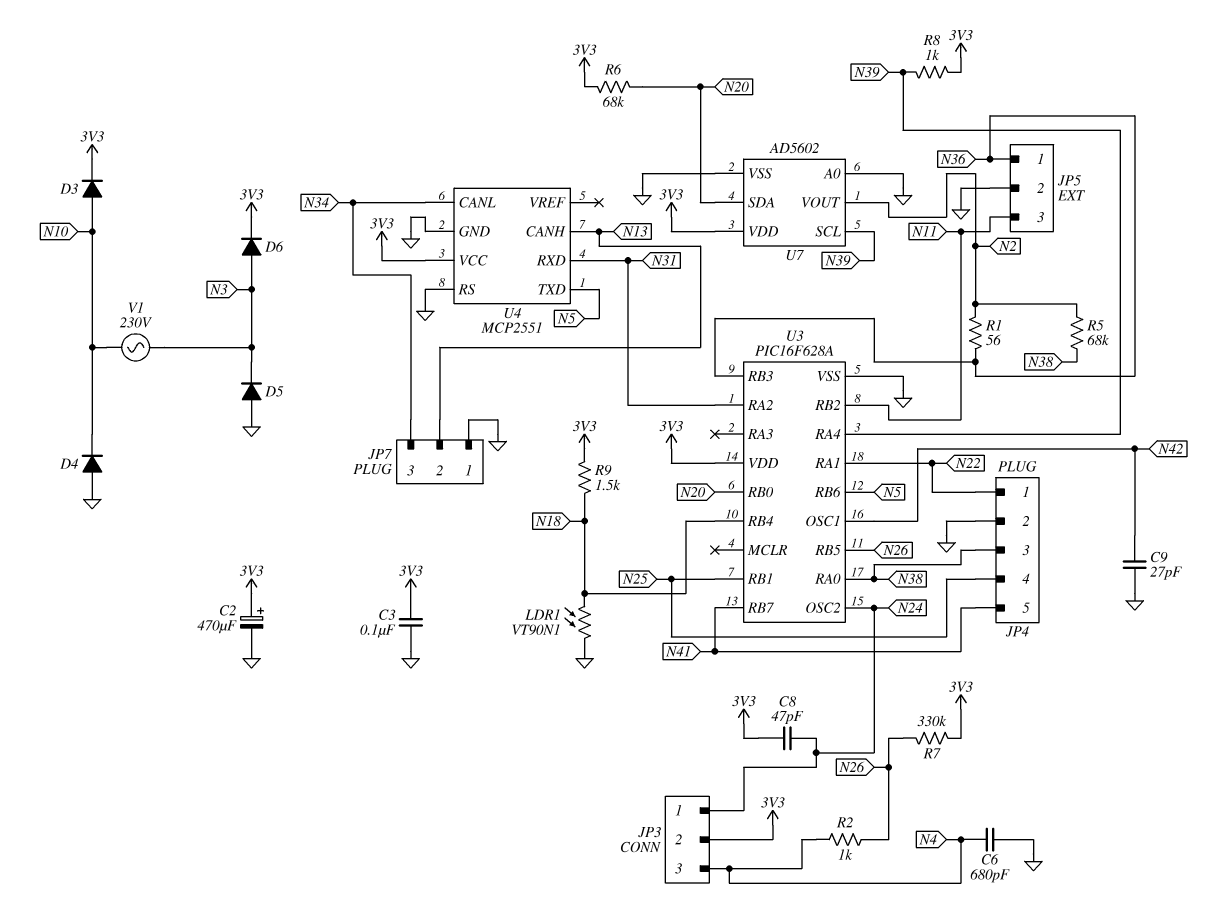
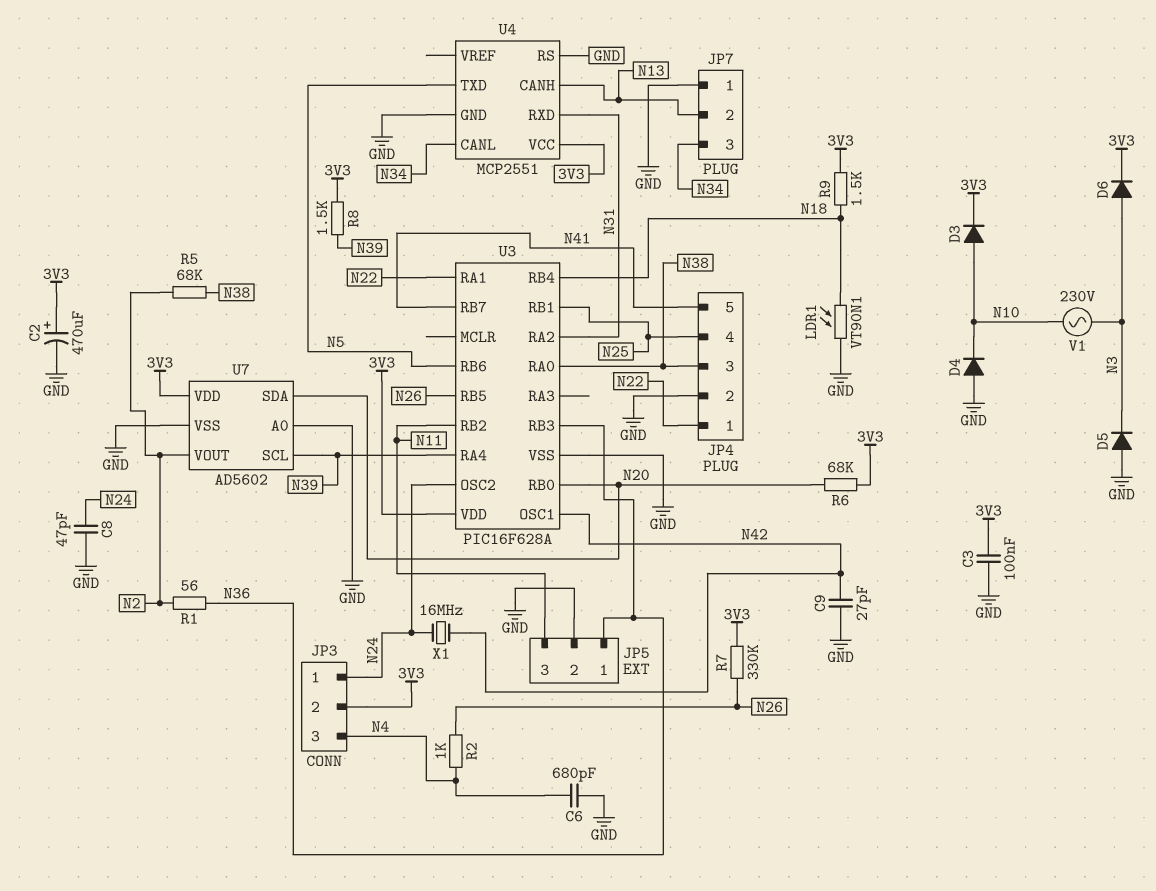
C8: 47pF (3V3, N24) -> 47pF (GND, N24)
R8: 1k (3V3, N39) -> 1.5k (3V3, N39)
X1: none -> 16MHz (N24, N42)

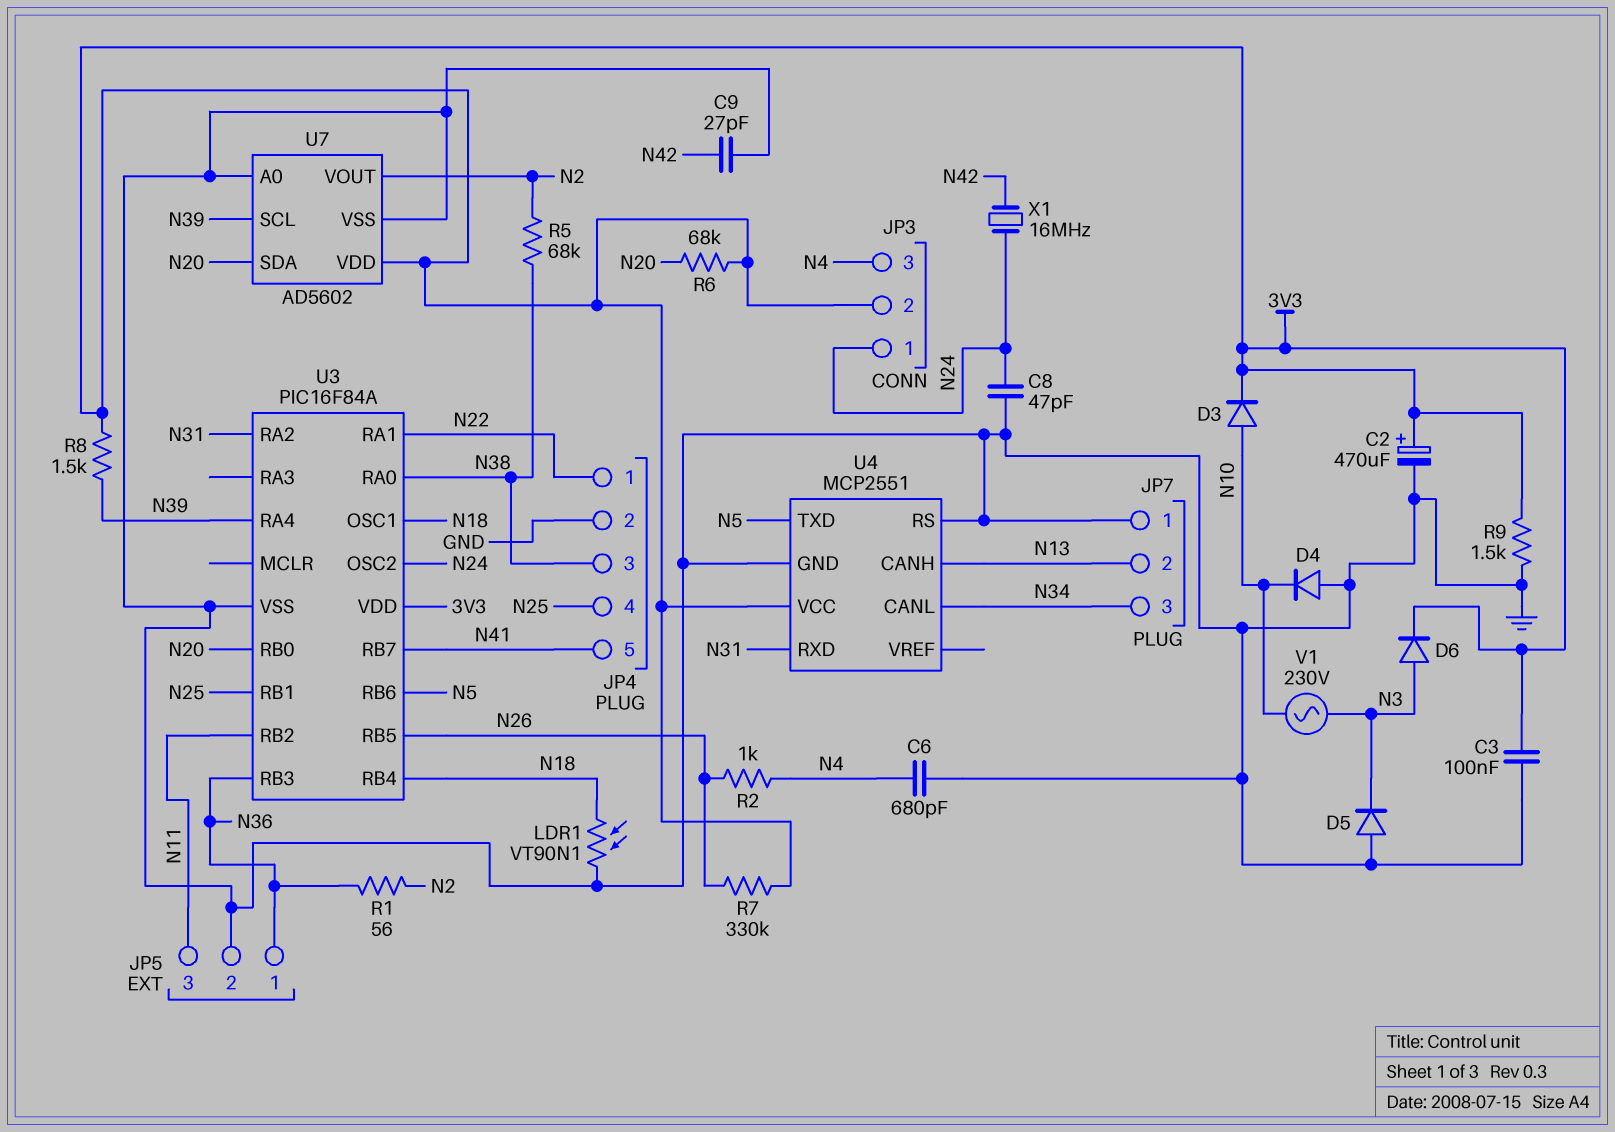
R9: 1.5k (3V3, N18) -> 1.5k (3V3, GND)
U3: PIC16F628A -> PIC16F84A
U3 pin OSC1: N42 -> N18

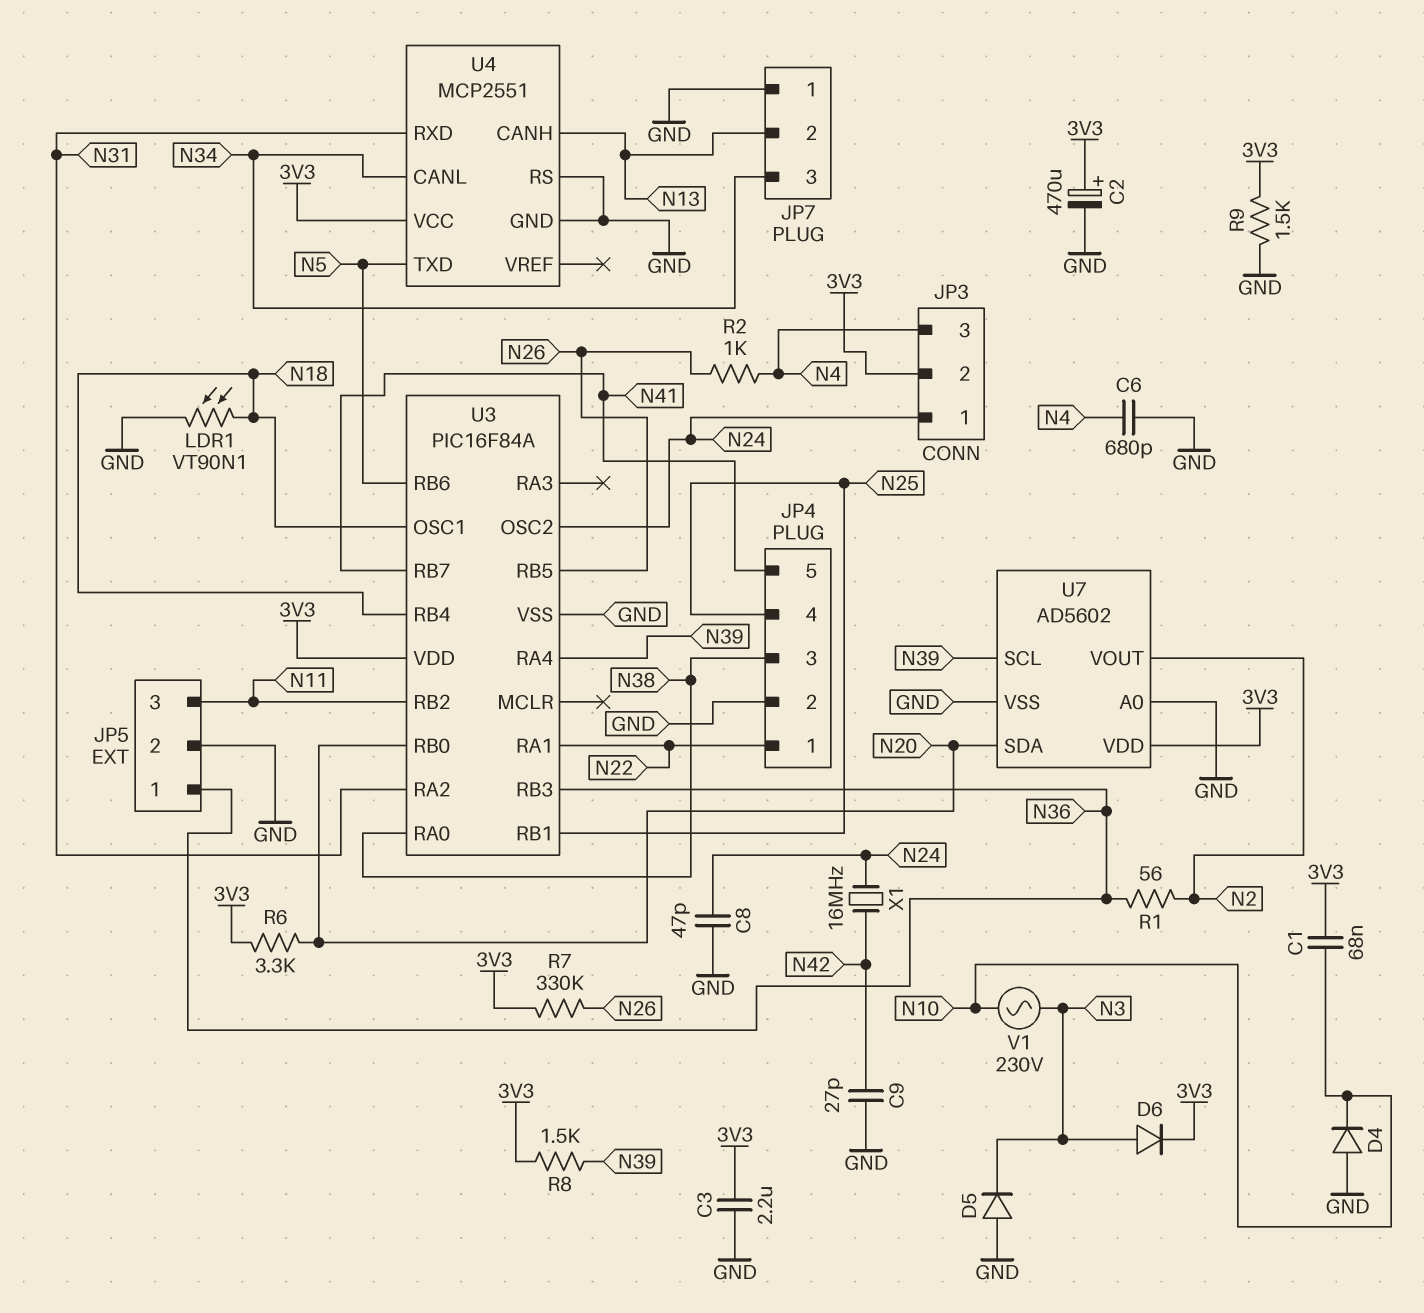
C1: none -> 68nF (3V3, N10)
C3: 100nF (3V3, GND) -> 2.2uF (3V3, GND)
D3: diode (A N10, K 3V3) -> none
R5: 68k (N2, N38) -> none
R6: 68k (3V3, N20) -> 3.3k (3V3, N20)

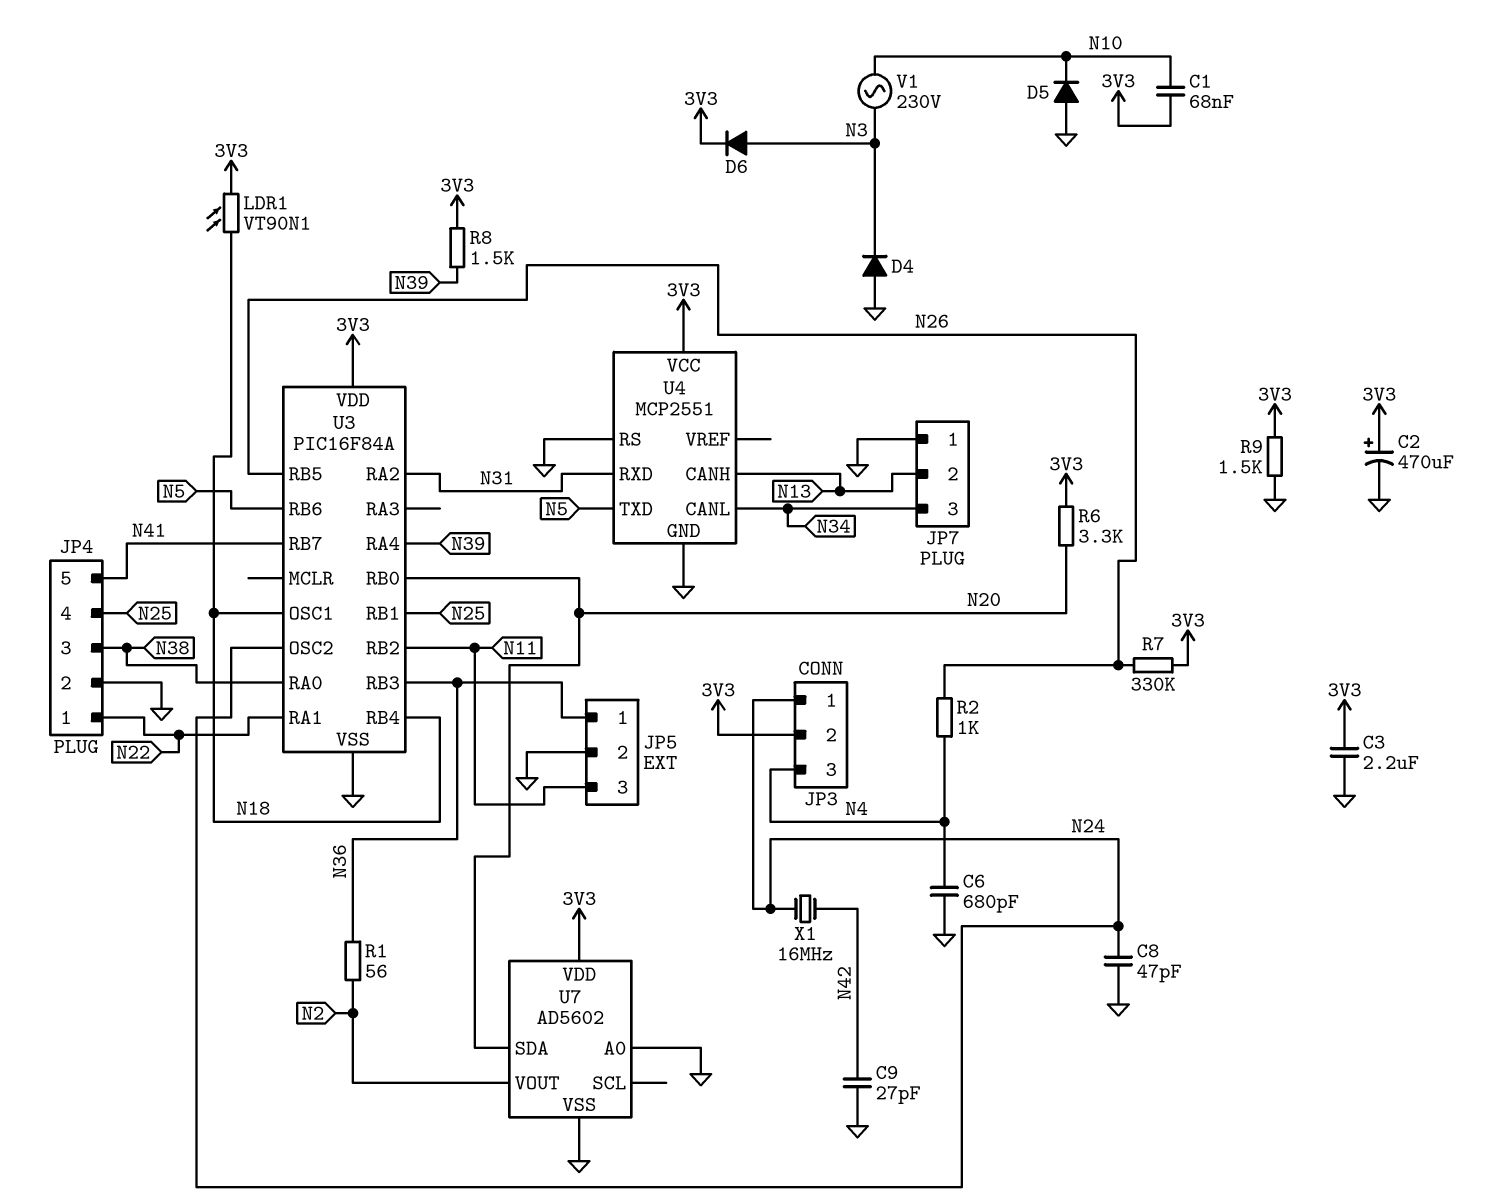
D4: diode (A GND, K N10) -> diode (A GND, K N3)
D5: diode (A GND, K N3) -> diode (A GND, K N10)
LDR1: VT90N1 (GND, N18) -> VT90N1 (3V3, N18)
U7 pin SCL: N39 -> none

